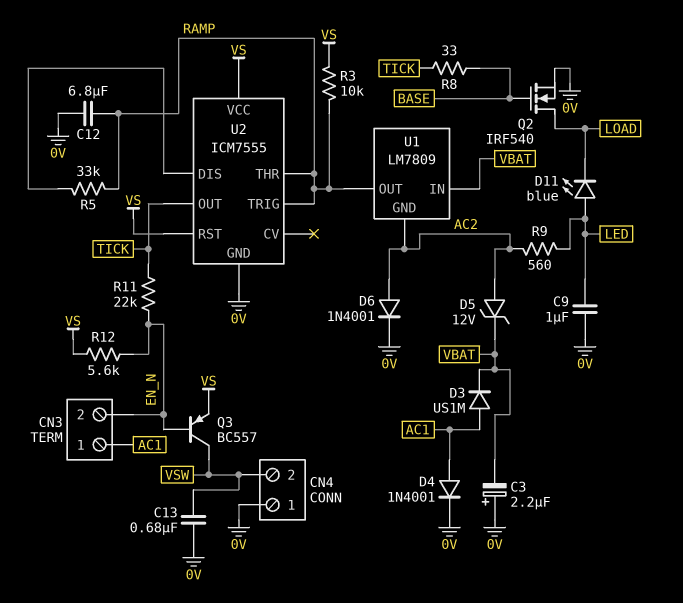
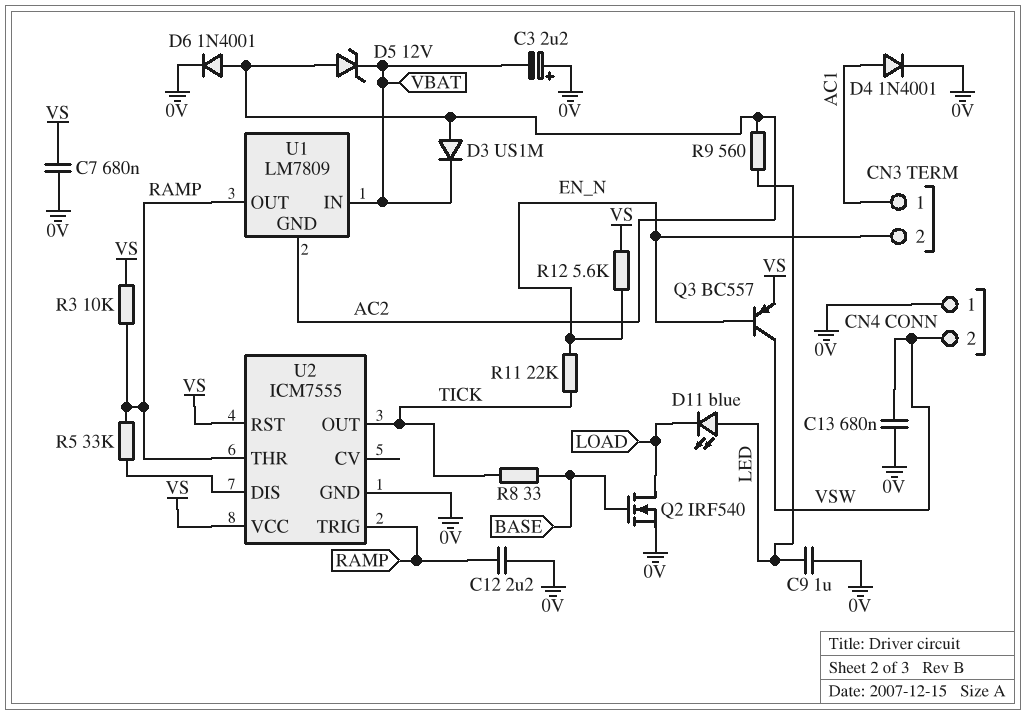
C7: none -> 680nF (0V, VS)
C12: 6.8uF (0V, RAMP) -> 2.2uF (0V, RAMP)
D3: diode US1M (A AC1, K VBAT) -> diode US1M (A AC2, K VBAT)

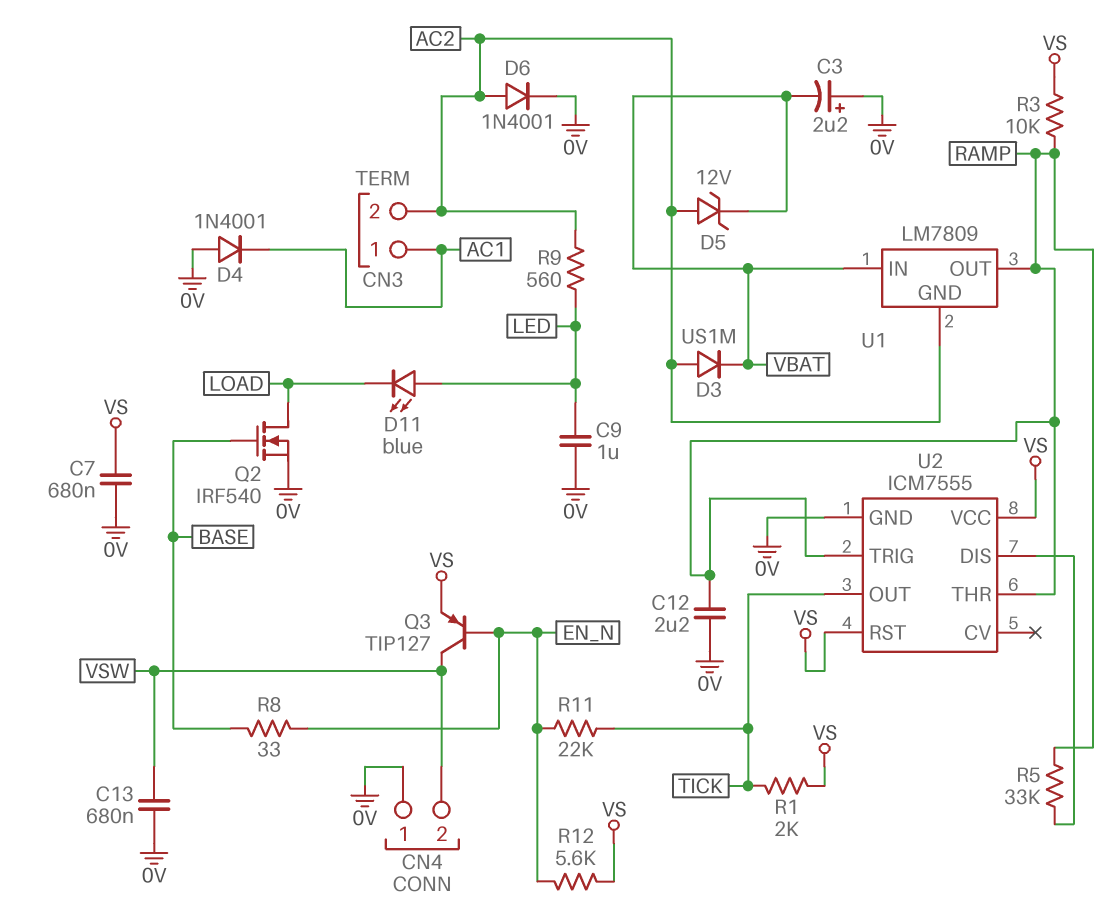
CN3 pin 2: EN_N -> AC2
D4: diode 1N4001 (A AC1, K 0V) -> diode 1N4001 (A 0V, K AC1)
Q3: PNP BC557 (B EN_N, C VSW, E VS) -> PNP TIP127 (B EN_N, C VSW, E VS)
R1: none -> 2k (TICK, VS)
R8: 33 (BASE, TICK) -> 33 (BASE, EN_N)

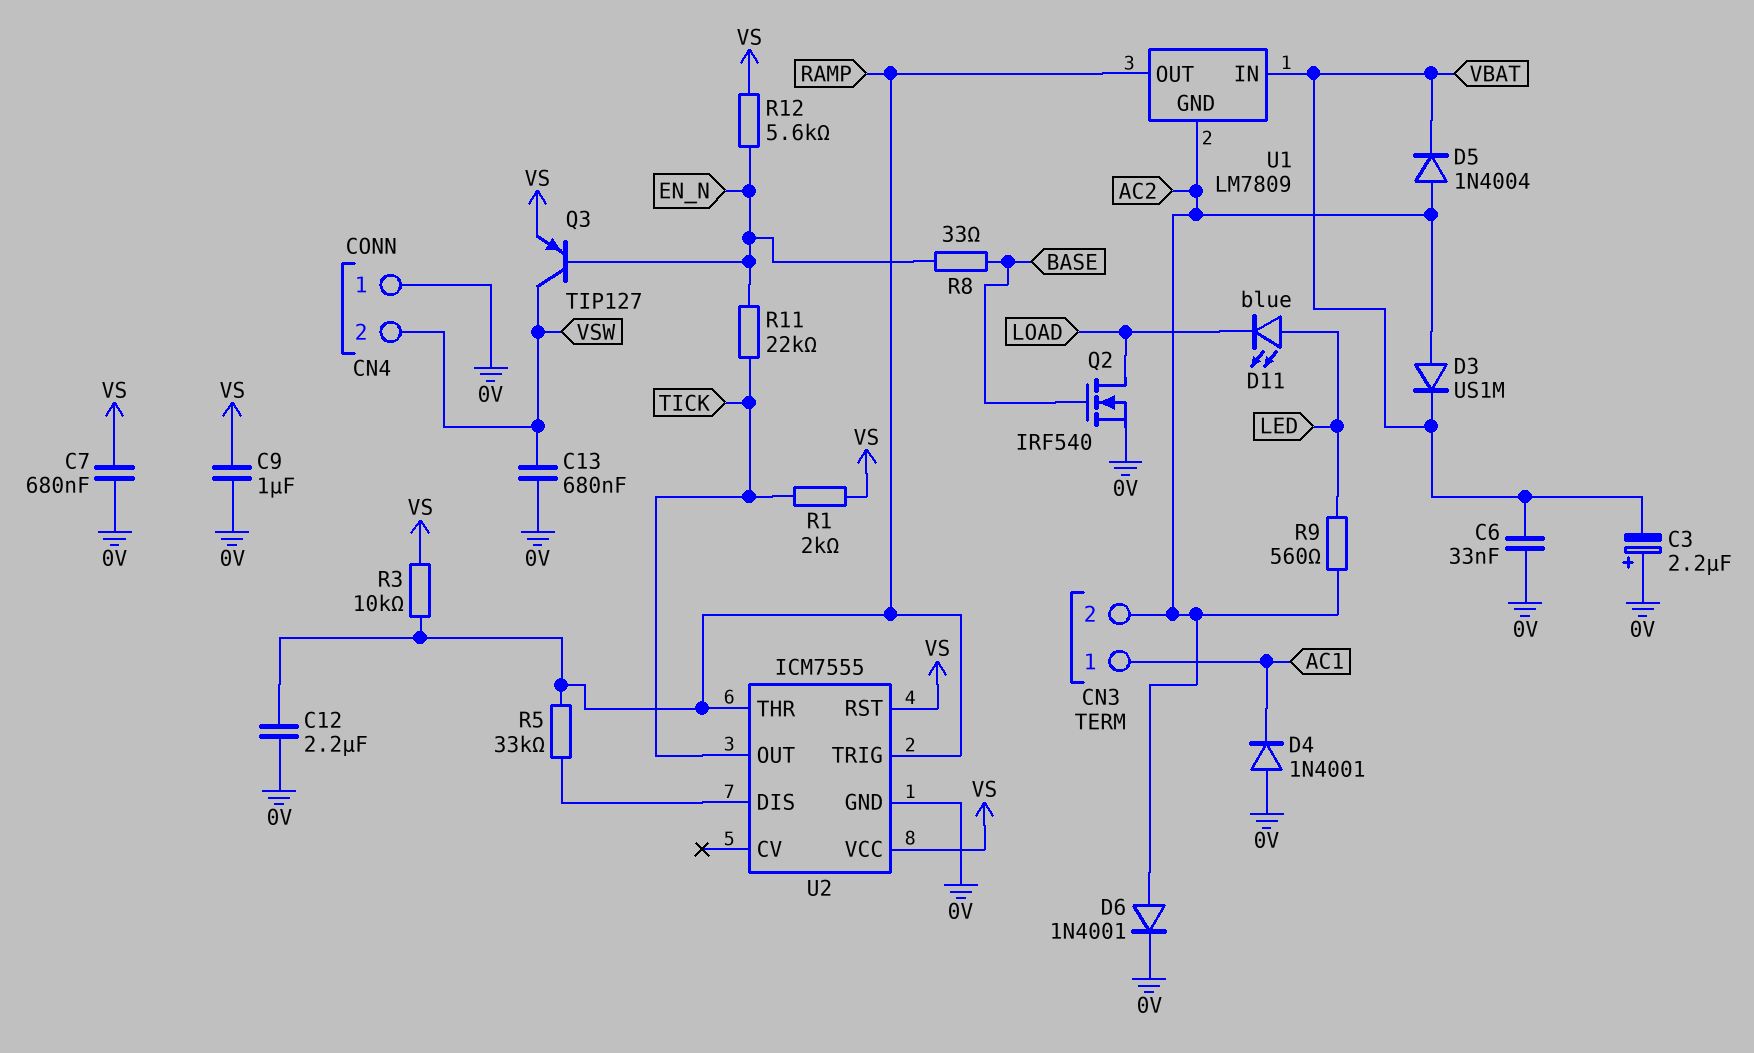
C6: none -> 33nF (0V, VBAT)
C9: 1uF (0V, LED) -> 1uF (0V, VS)
D5: zener 12V (A AC2, K VBAT) -> diode 1N4004 (A AC2, K VBAT)

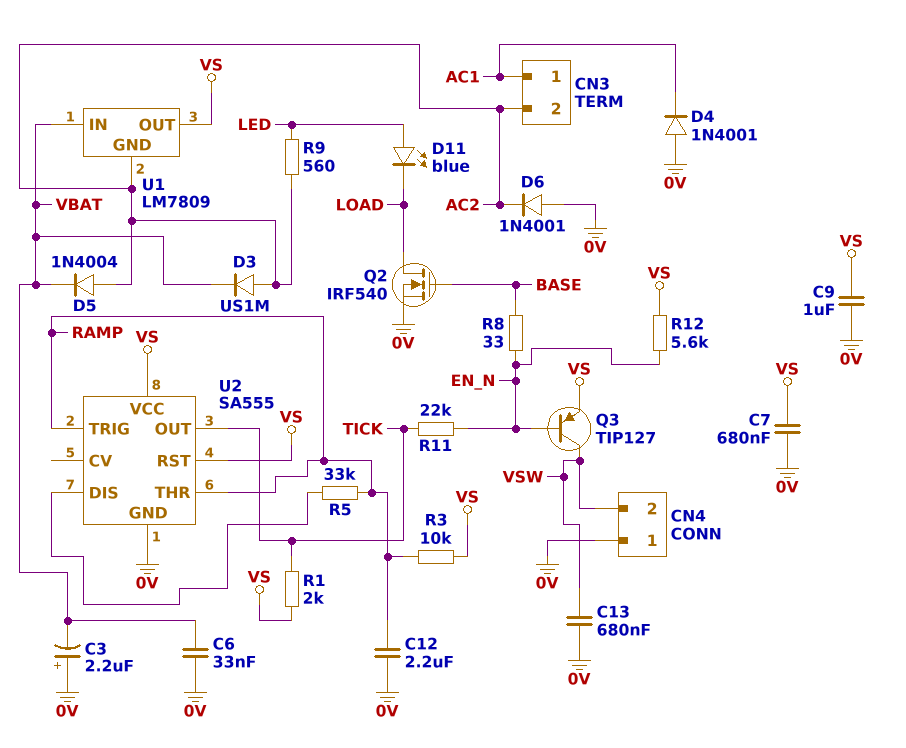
D6: diode 1N4001 (A AC2, K 0V) -> diode 1N4001 (A 0V, K AC2)
U1 pin OUT: RAMP -> VS
U2: ICM7555 -> SA555

